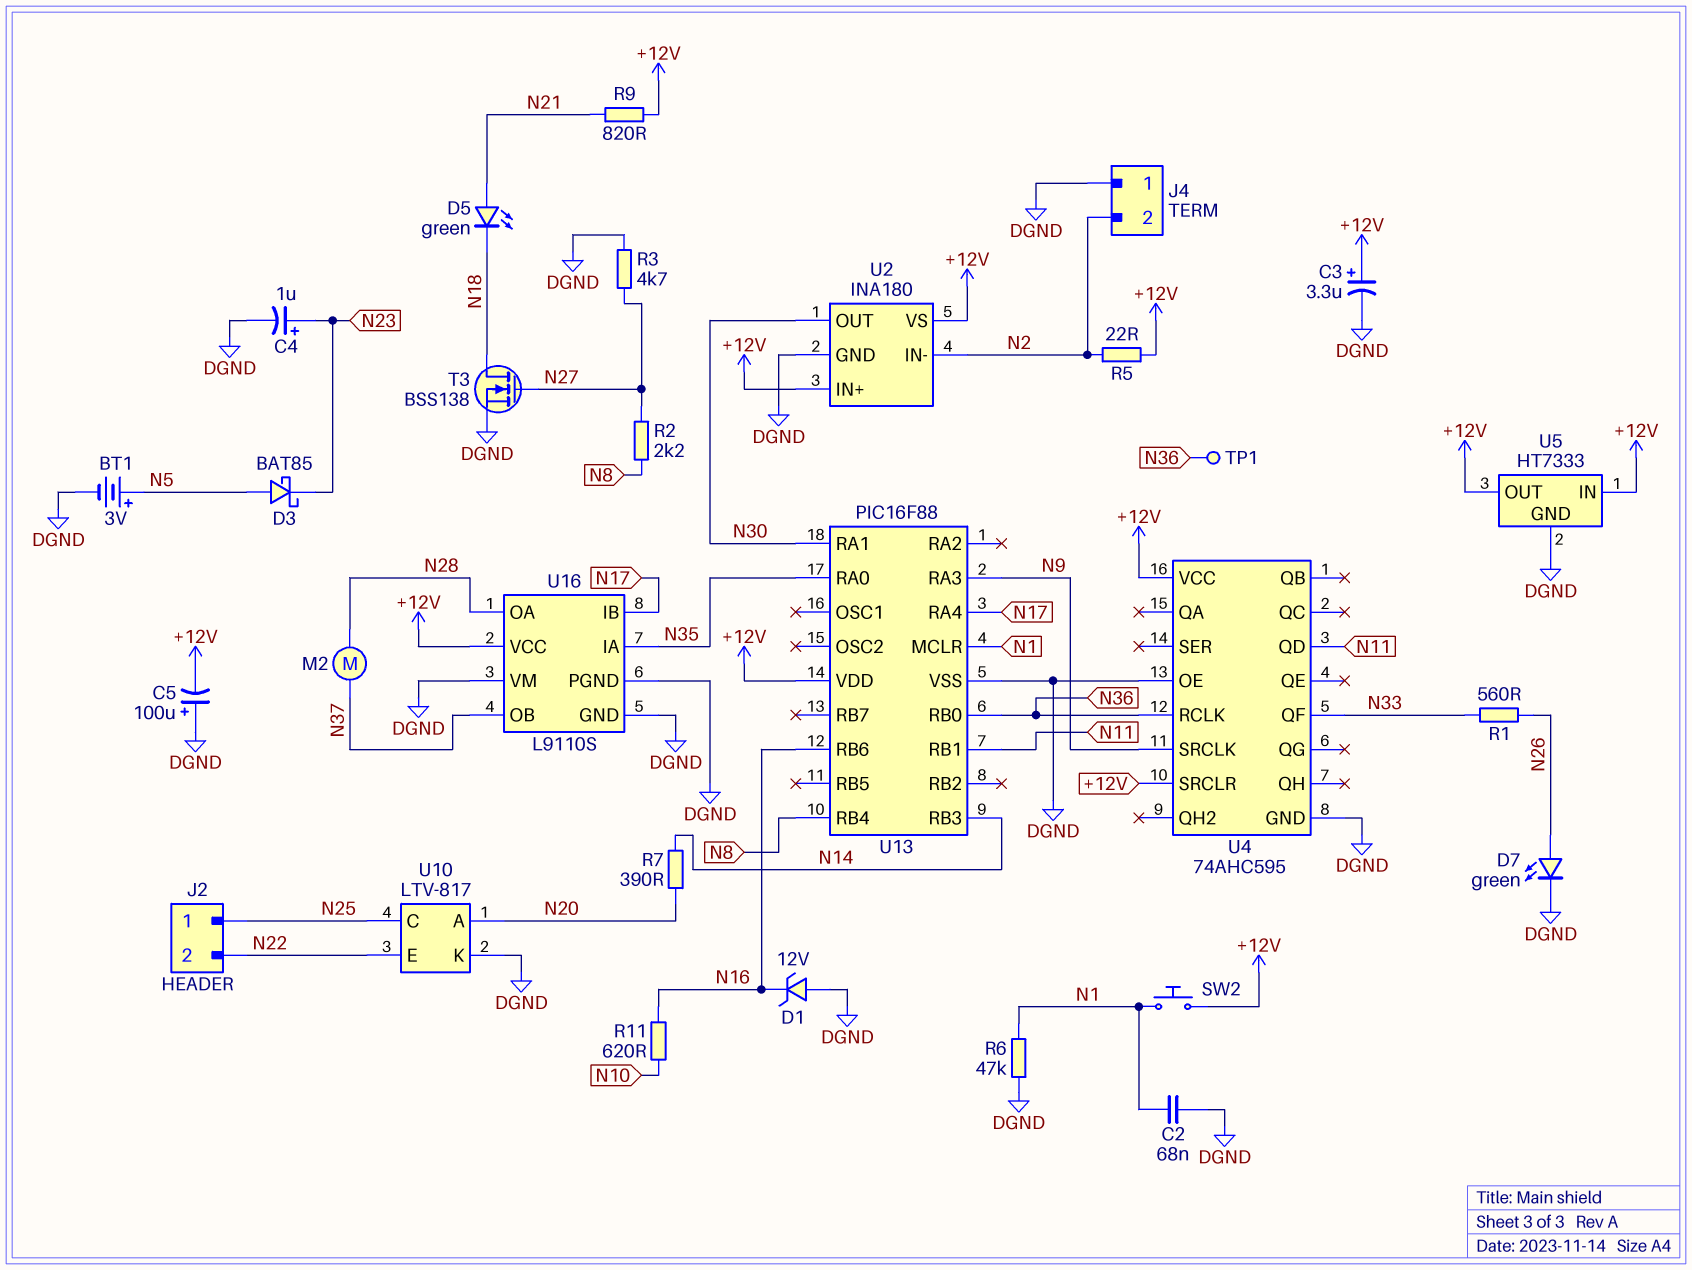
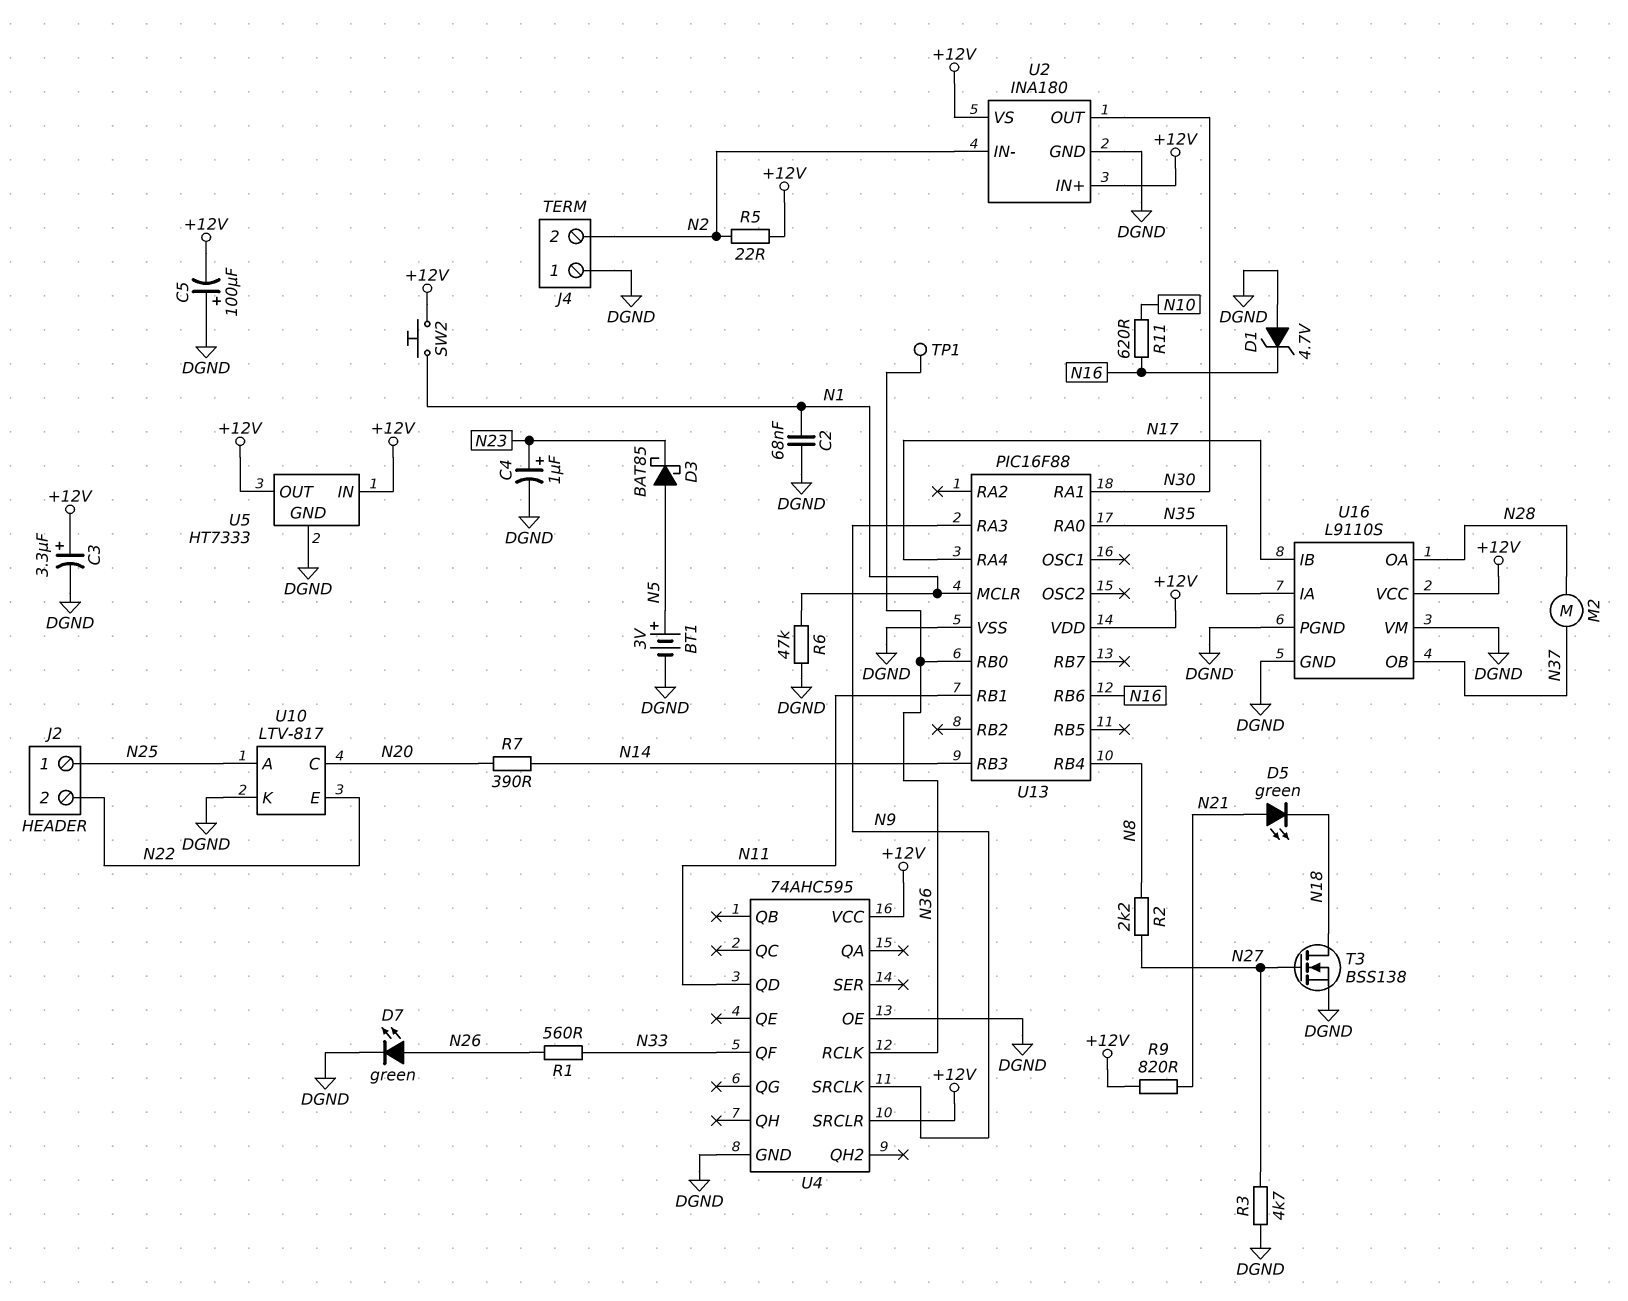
D1: zener 12V (A DGND, K N16) -> zener 4.7V (A DGND, K N16)
U10 pin A: N20 -> N25
U10 pin C: N25 -> N20

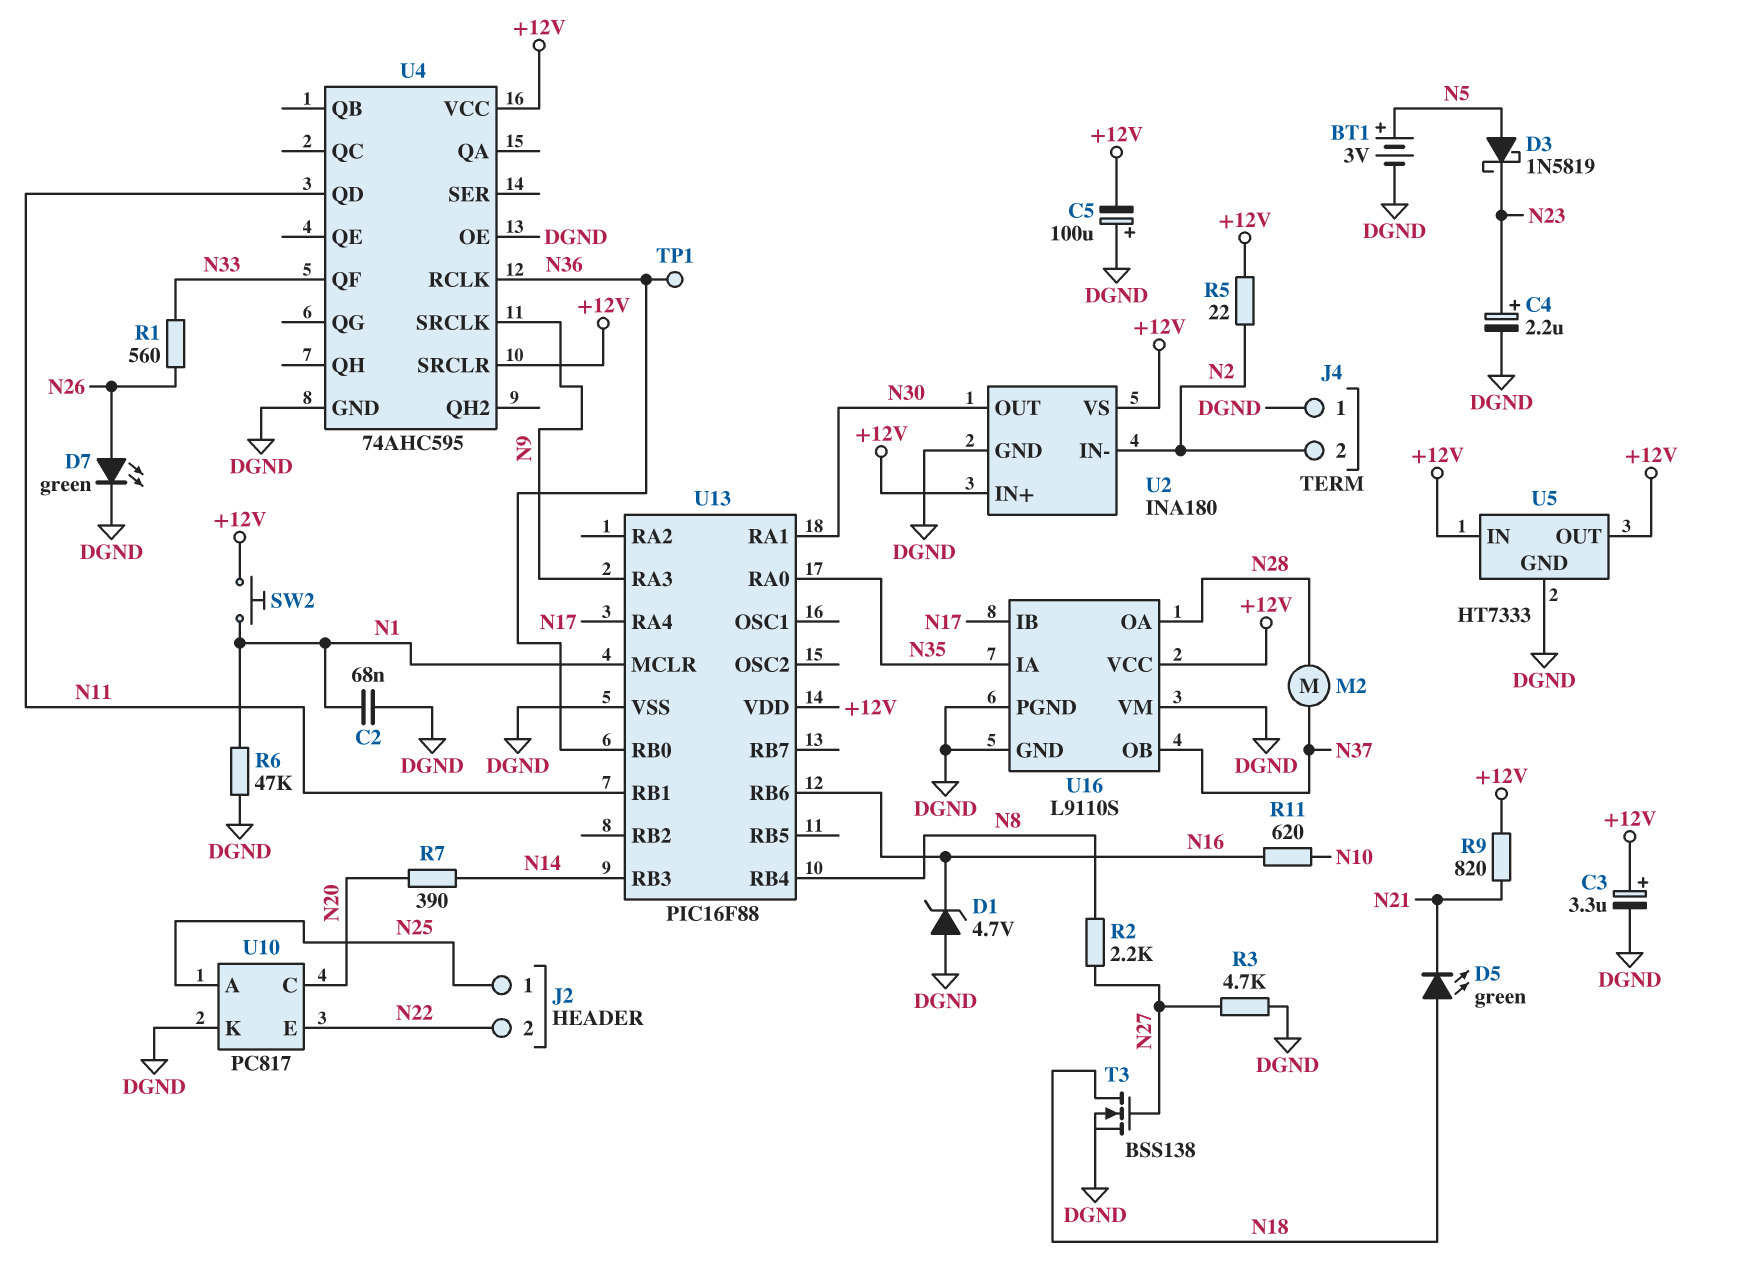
C4: 1uF (plus N23, minus DGND) -> 2.2uF (plus N23, minus DGND)
D3: schottky BAT85 (A N5, K N23) -> schottky 1N5819 (A N5, K N23)
D5: LED green (A N21, K N18) -> LED green (A N18, K N21)
U10: LTV-817 -> PC817

